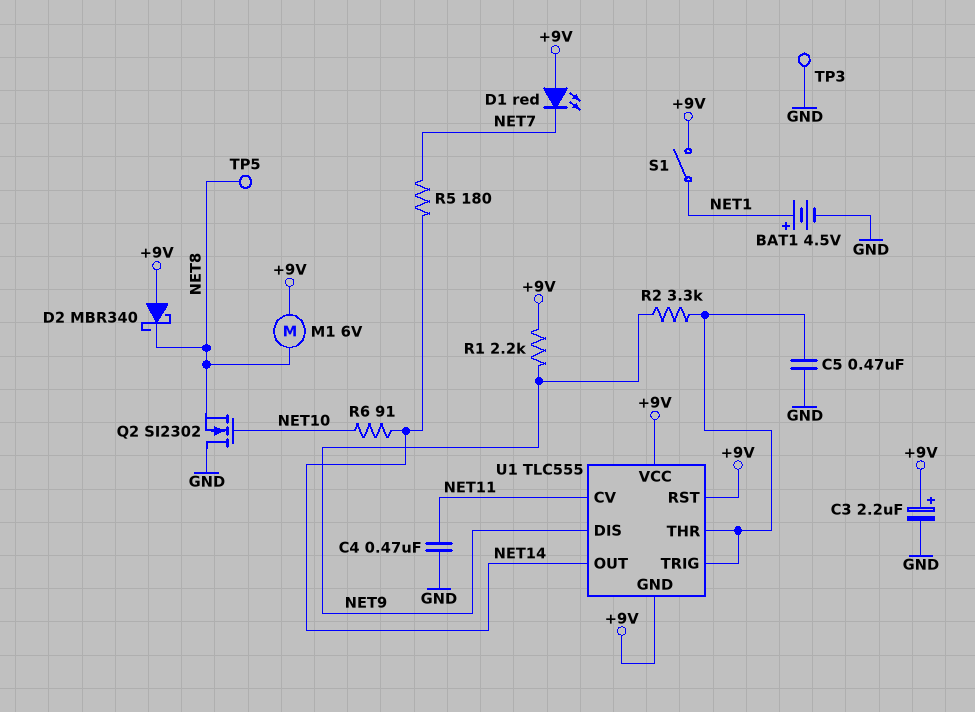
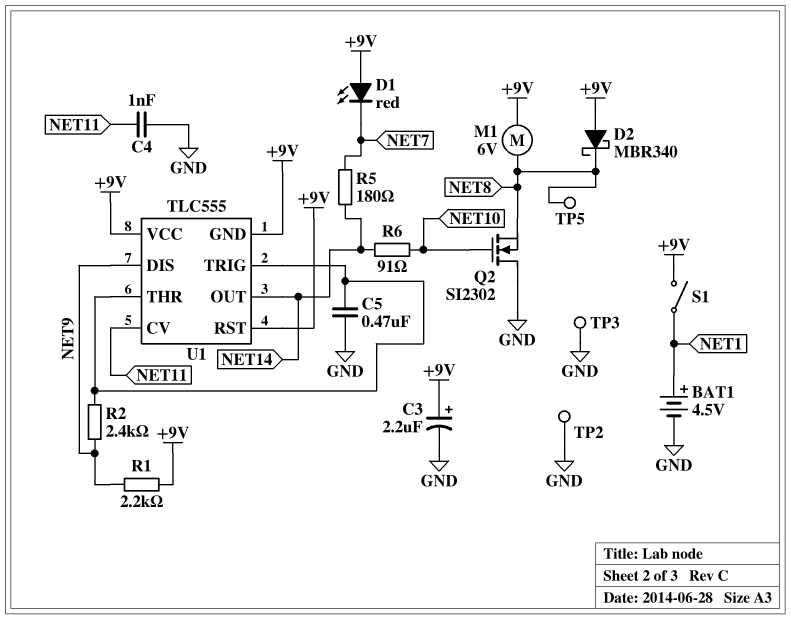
C4: 470nF (GND, NET11) -> 1nF (GND, NET11)
R2: 3.3k (NET9, U1/THR) -> 2.4k (NET9, U1/THR)
TP2: none -> test point (GND)

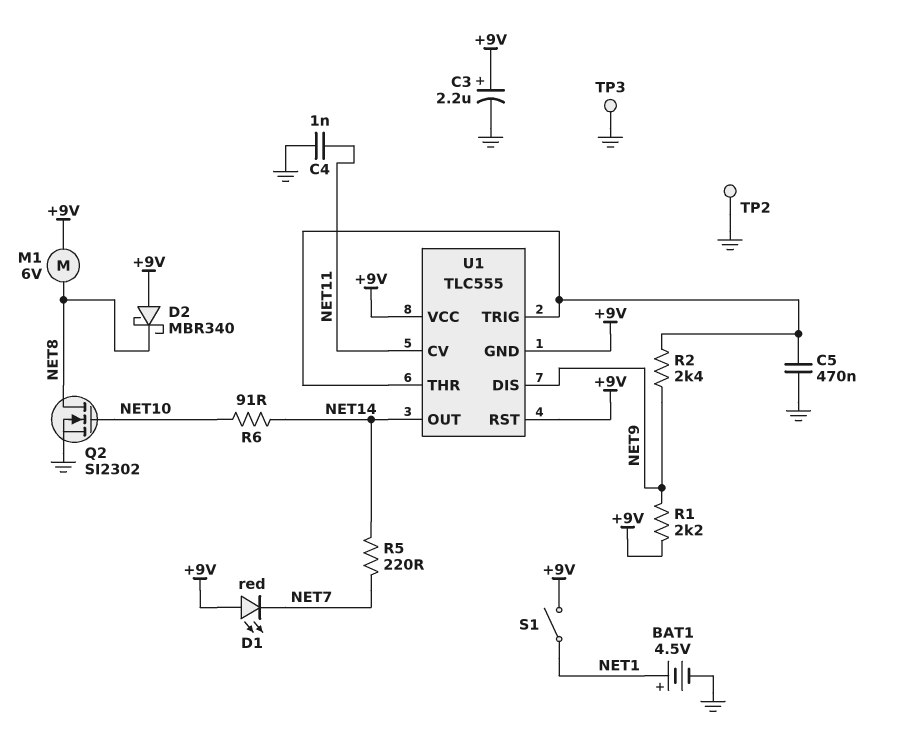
Q2: NMOS SI2302 (G NET10, D GND, S NET8) -> NMOS SI2302 (G NET10, D NET8, S GND)
R5: 180 (NET7, NET14) -> 220 (NET7, NET14)
TP5: test point (NET8) -> none

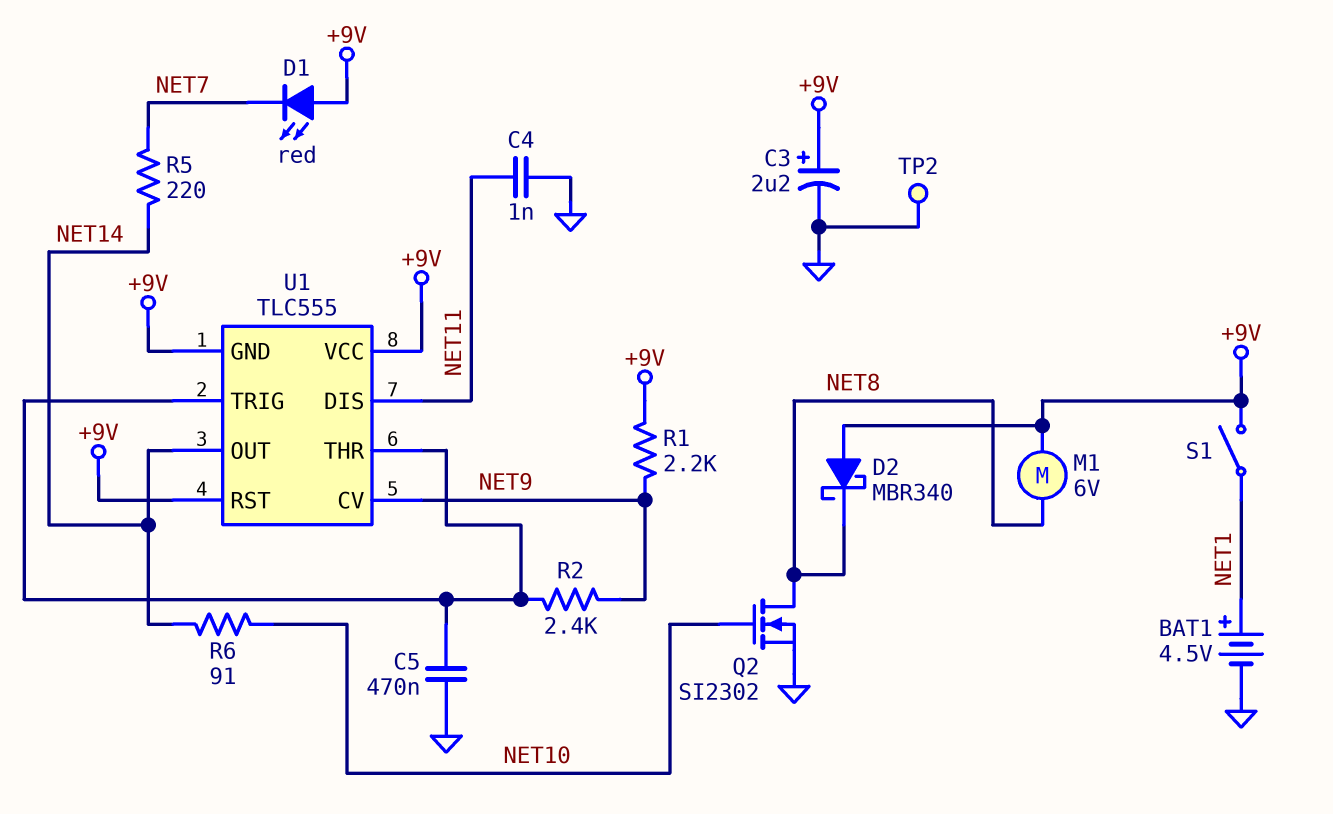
TP3: test point (GND) -> none
U1 pin CV: NET11 -> NET9
U1 pin DIS: NET9 -> NET11

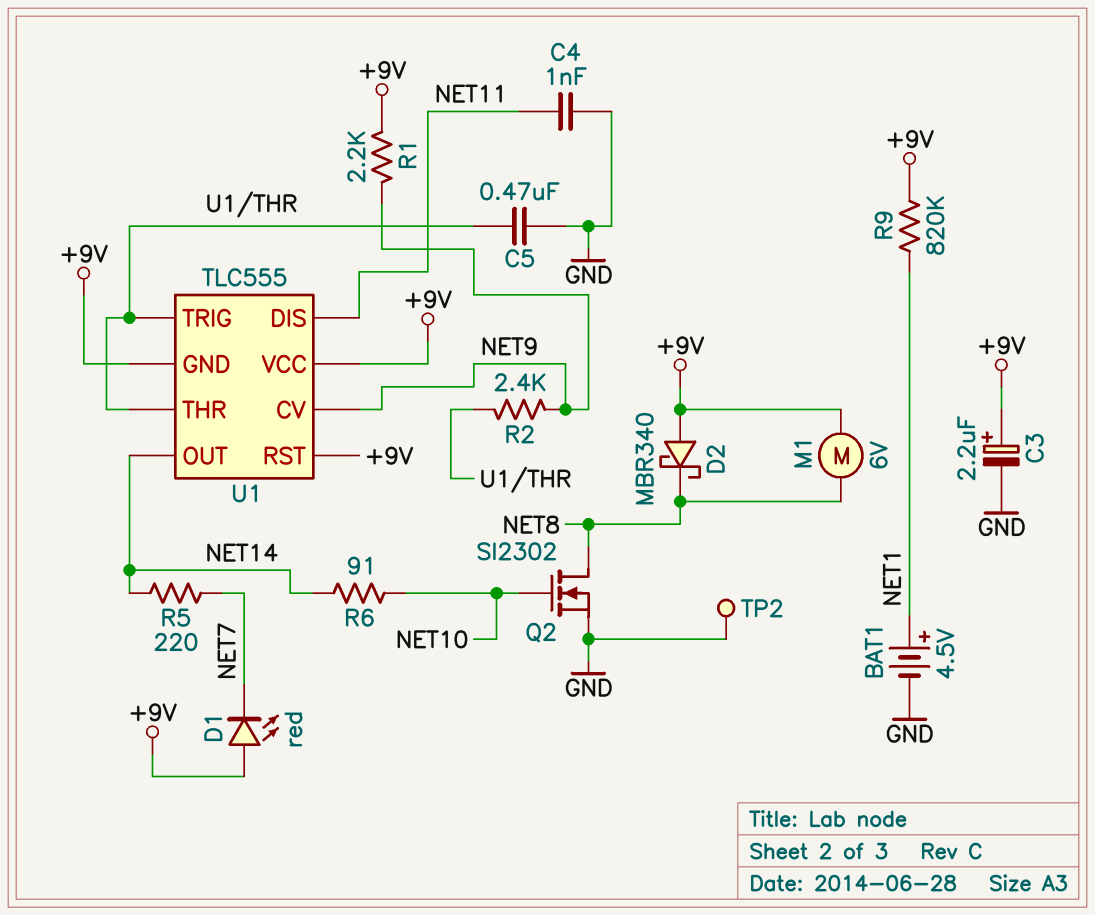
R9: none -> 820k (+9V, NET1)
S1: switch (+9V, NET1) -> none

